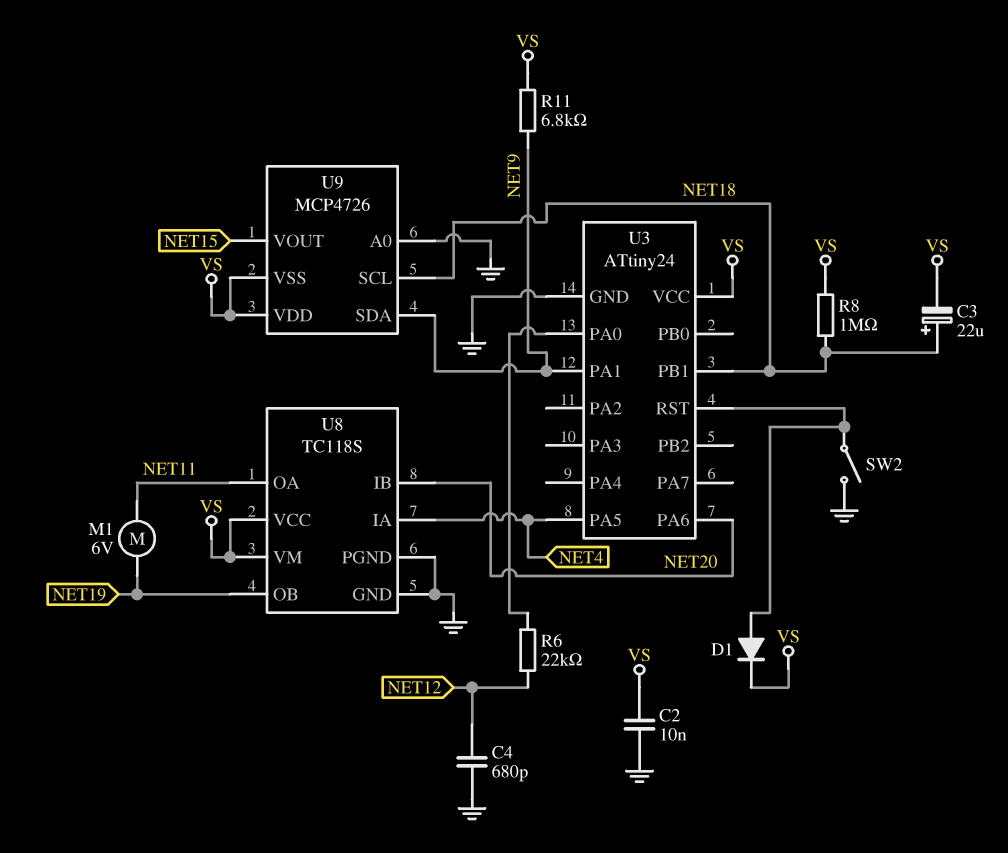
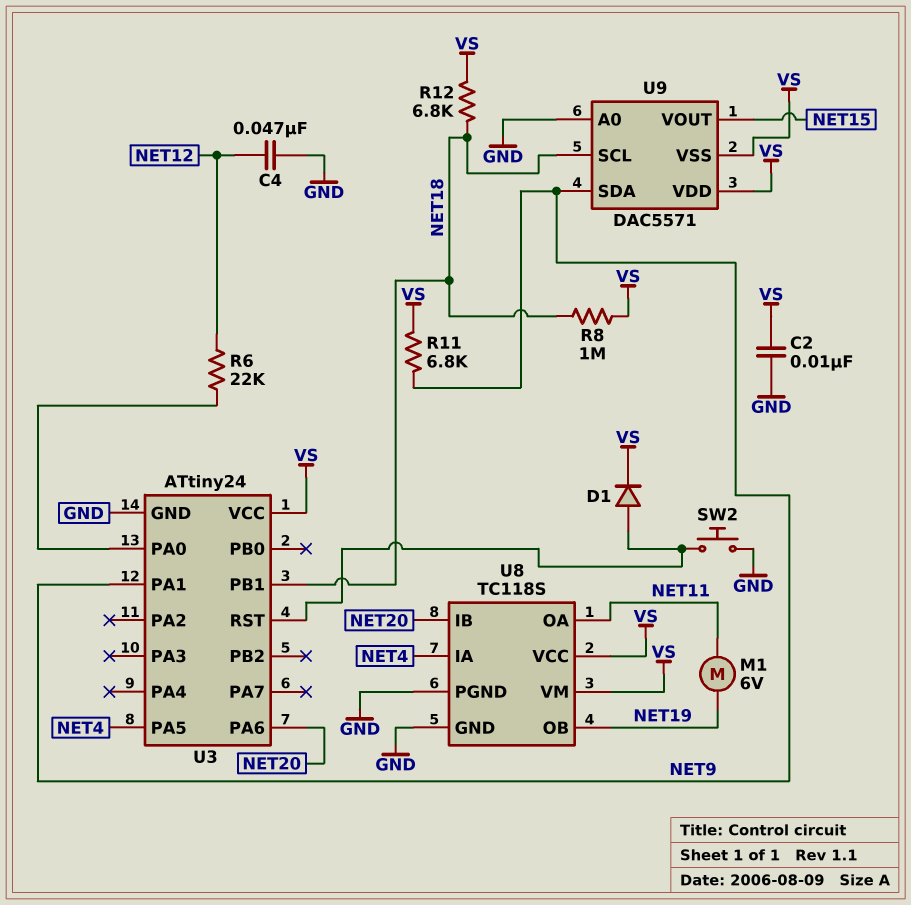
C3: 22uF (plus NET18, minus VS) -> none
C4: 680pF (GND, NET12) -> 47nF (GND, NET12)
R12: none -> 6.8k (NET18, VS)
SW2: switch (GND, U3/RST) -> button (GND, U3/RST)
U9: MCP4726 -> DAC5571

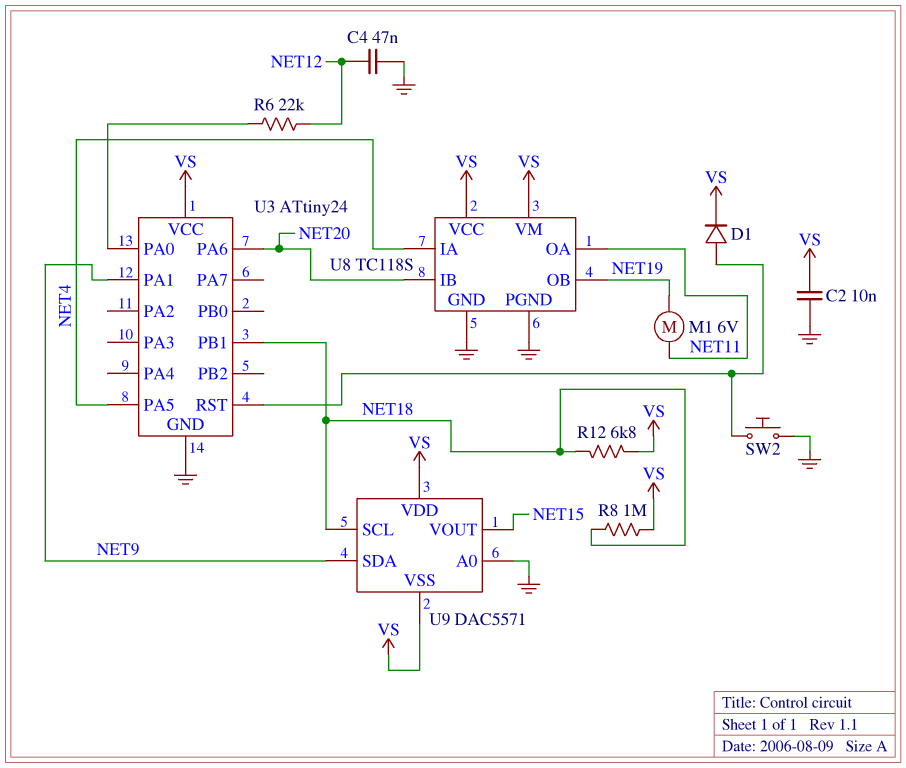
R11: 6.8k (NET9, VS) -> none

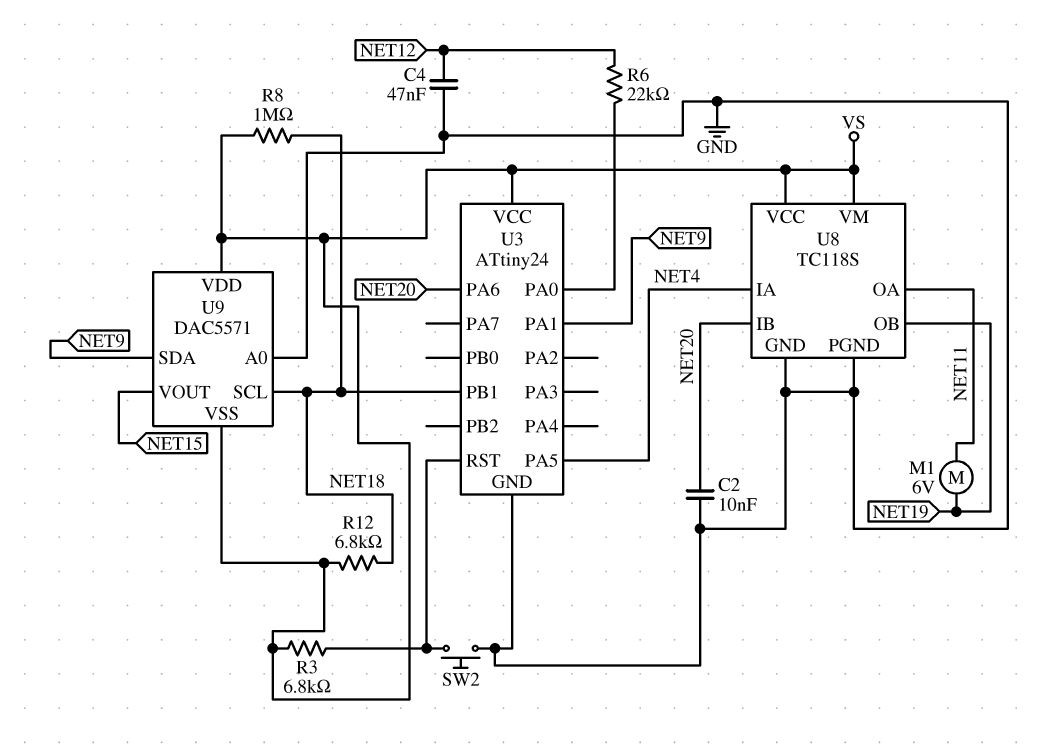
C2: 10nF (GND, VS) -> 10nF (GND, NET20)
D1: diode (A U3/RST, K VS) -> none
R3: none -> 6.8k (U3/RST, VS)

